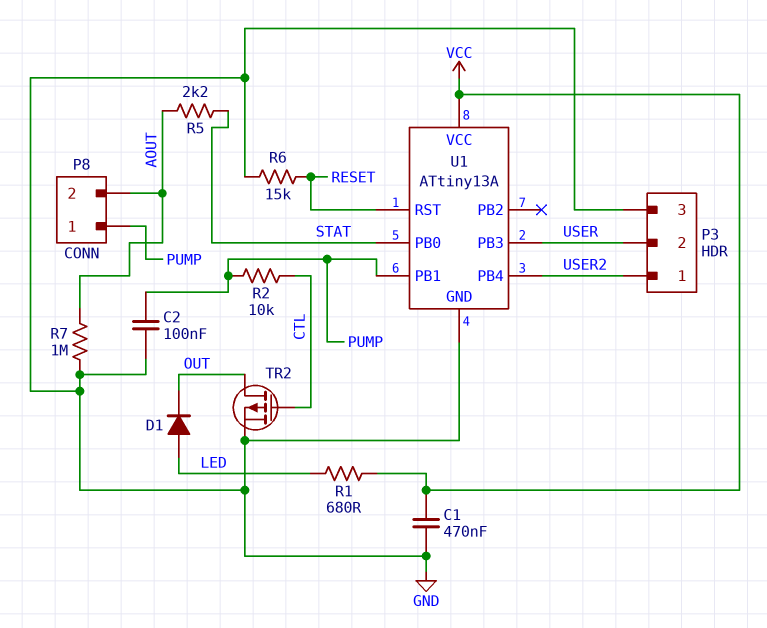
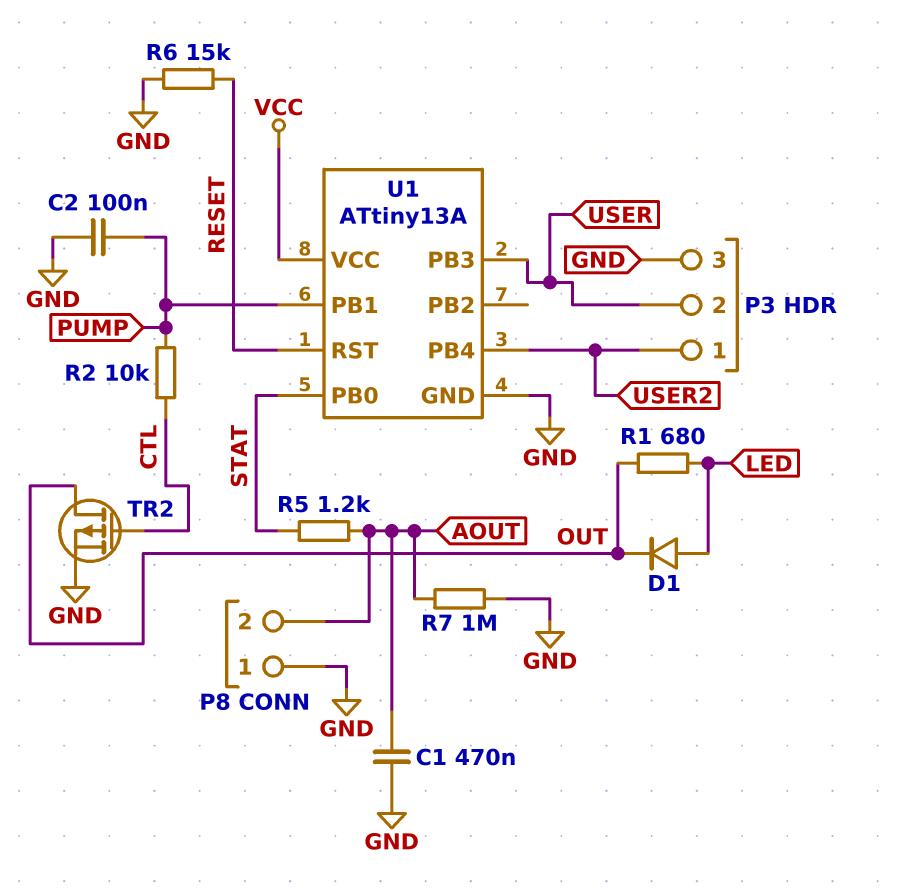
C1: 470nF (GND, VCC) -> 470nF (AOUT, GND)
P8 pin 1: PUMP -> GND
R1: 680 (LED, VCC) -> 680 (LED, OUT)
R5: 2.2k (AOUT, STAT) -> 1.2k (AOUT, STAT)

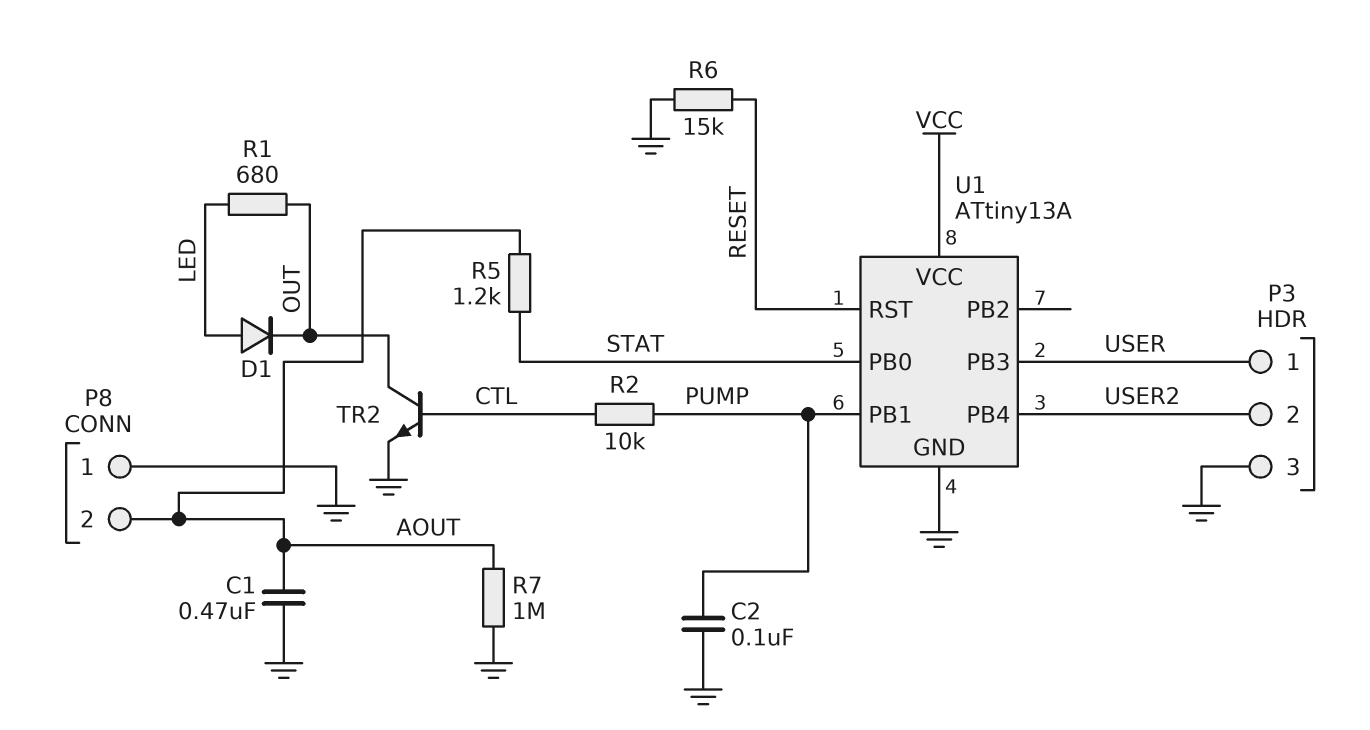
P3 pin 1: USER2 -> USER
P3 pin 2: USER -> USER2
TR2: PMOS (G CTL, D OUT, S GND) -> NPN (B CTL, C OUT, E GND)

